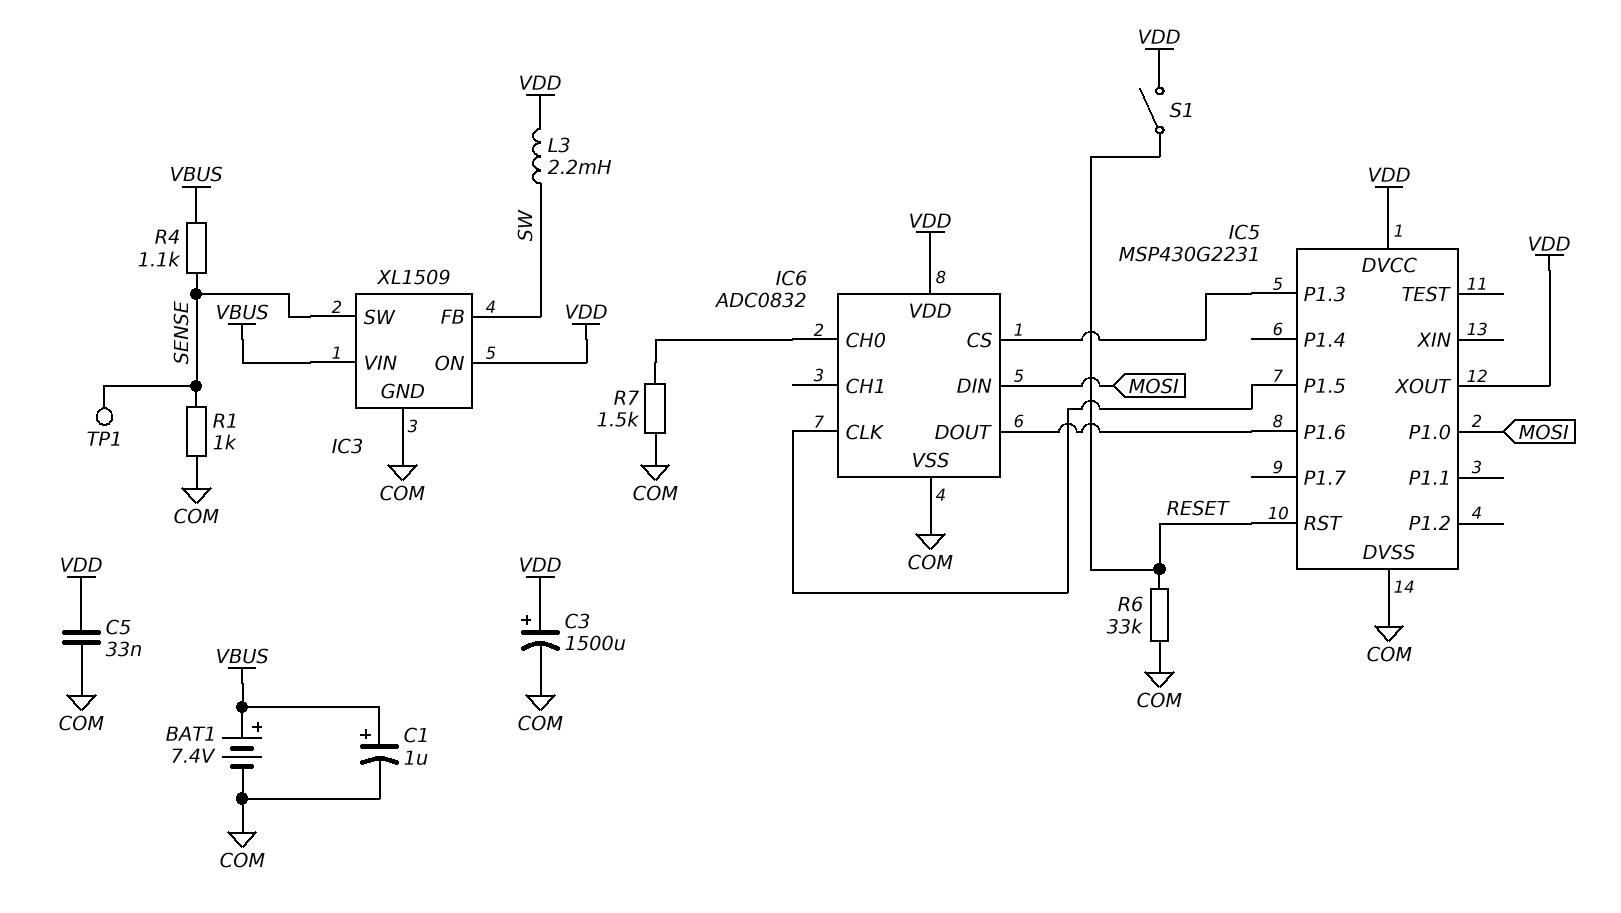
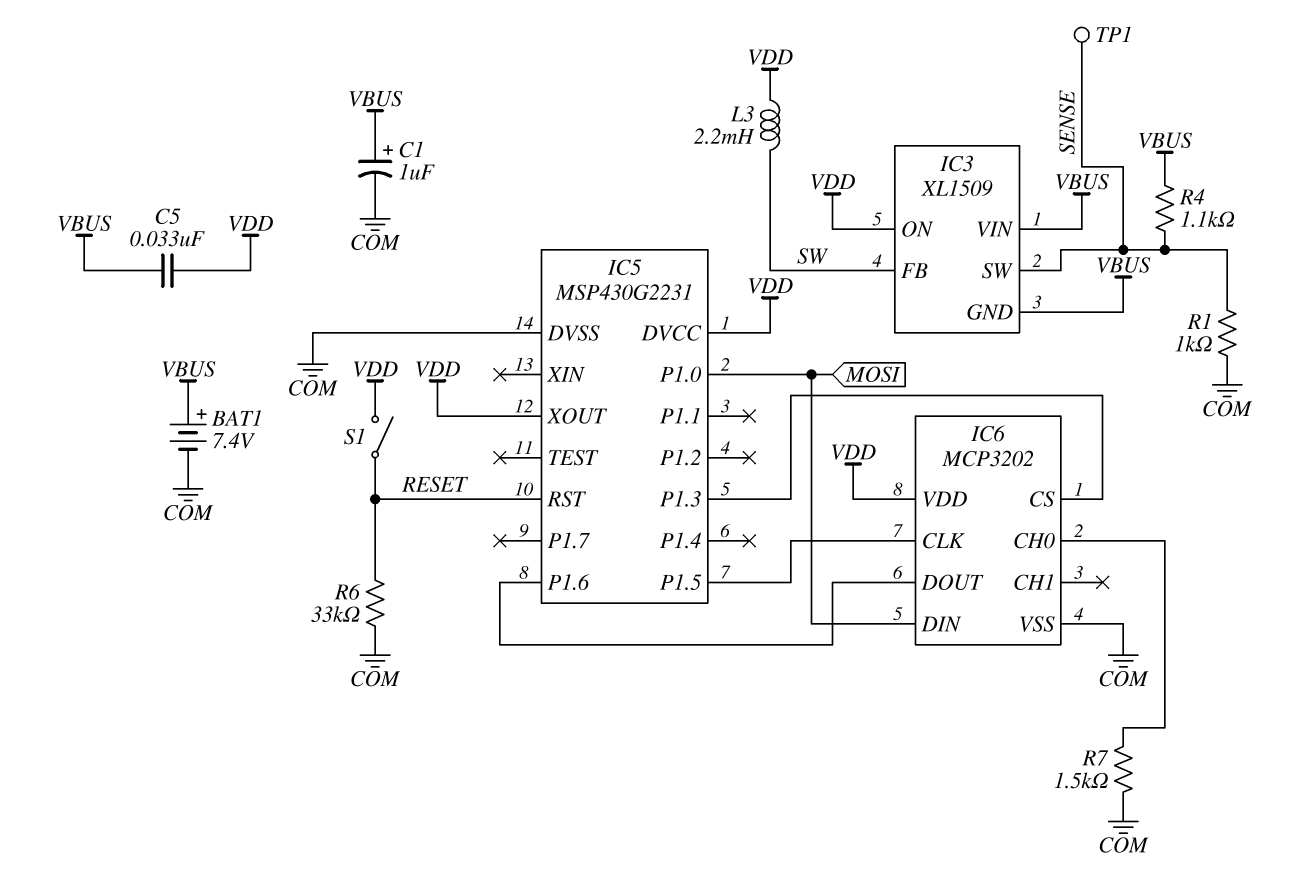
C3: 1500uF (plus VDD, minus COM) -> none
C5: 33nF (COM, VDD) -> 33nF (VBUS, VDD)
IC3 pin GND: COM -> VBUS
IC6: ADC0832 -> MCP3202

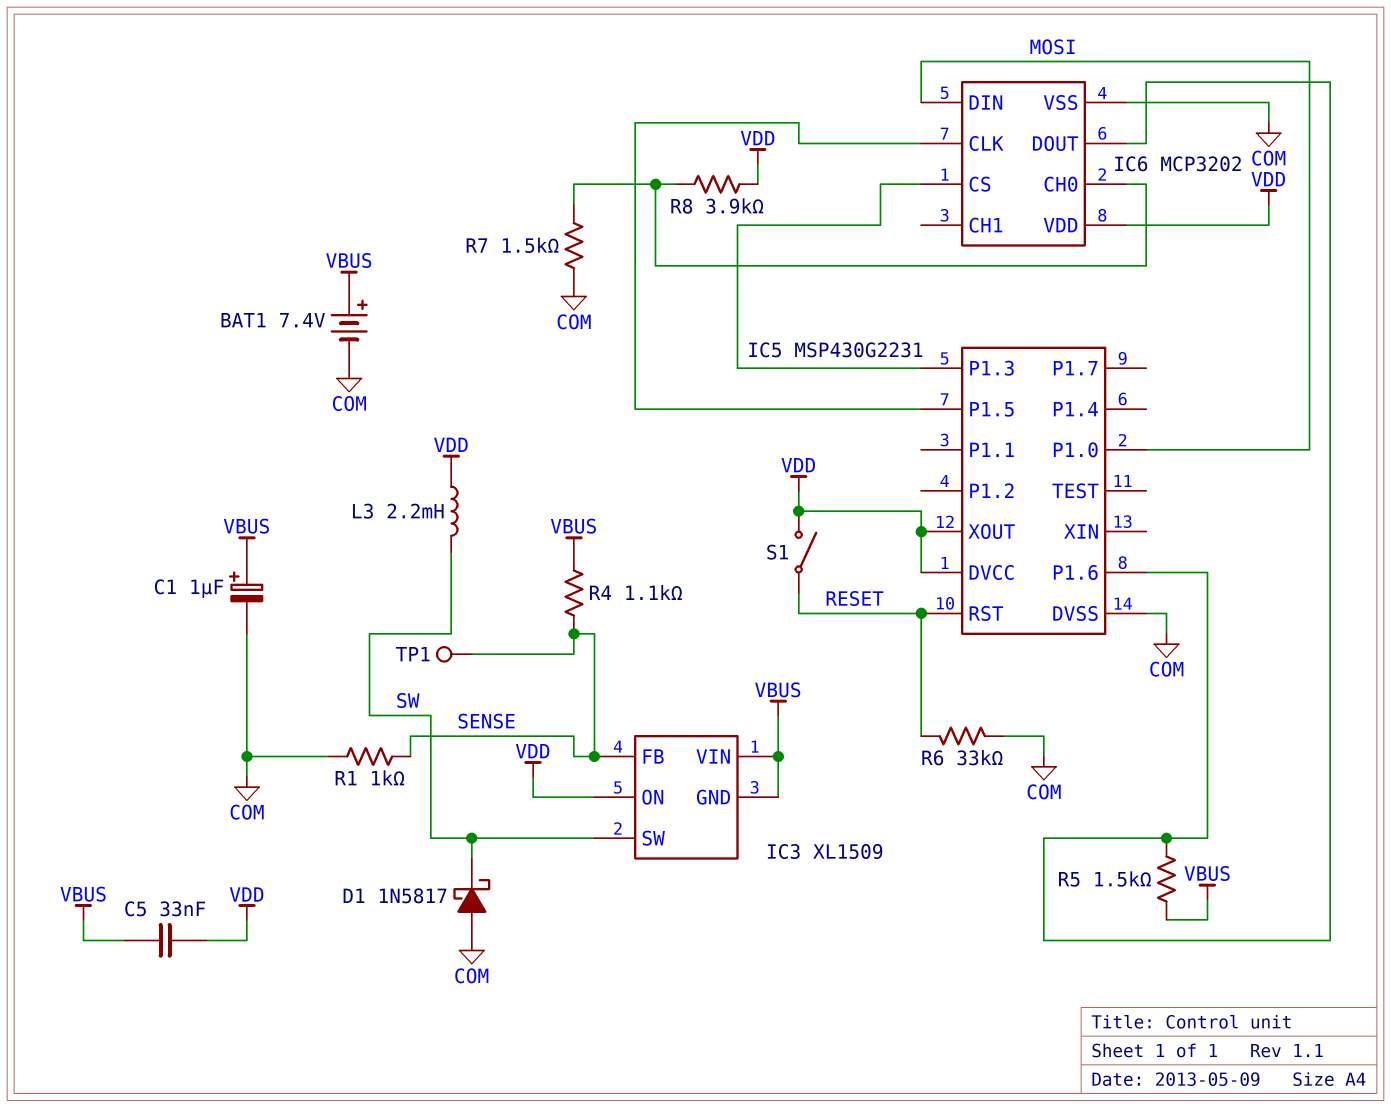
D1: none -> schottky 1N5817 (A COM, K SW)
IC3 pin FB: SW -> SENSE
IC3 pin SW: SENSE -> SW
R5: none -> 1.5k (IC5/P1.6, VBUS)
R8: none -> 3.9k (IC6/CH0, VDD)

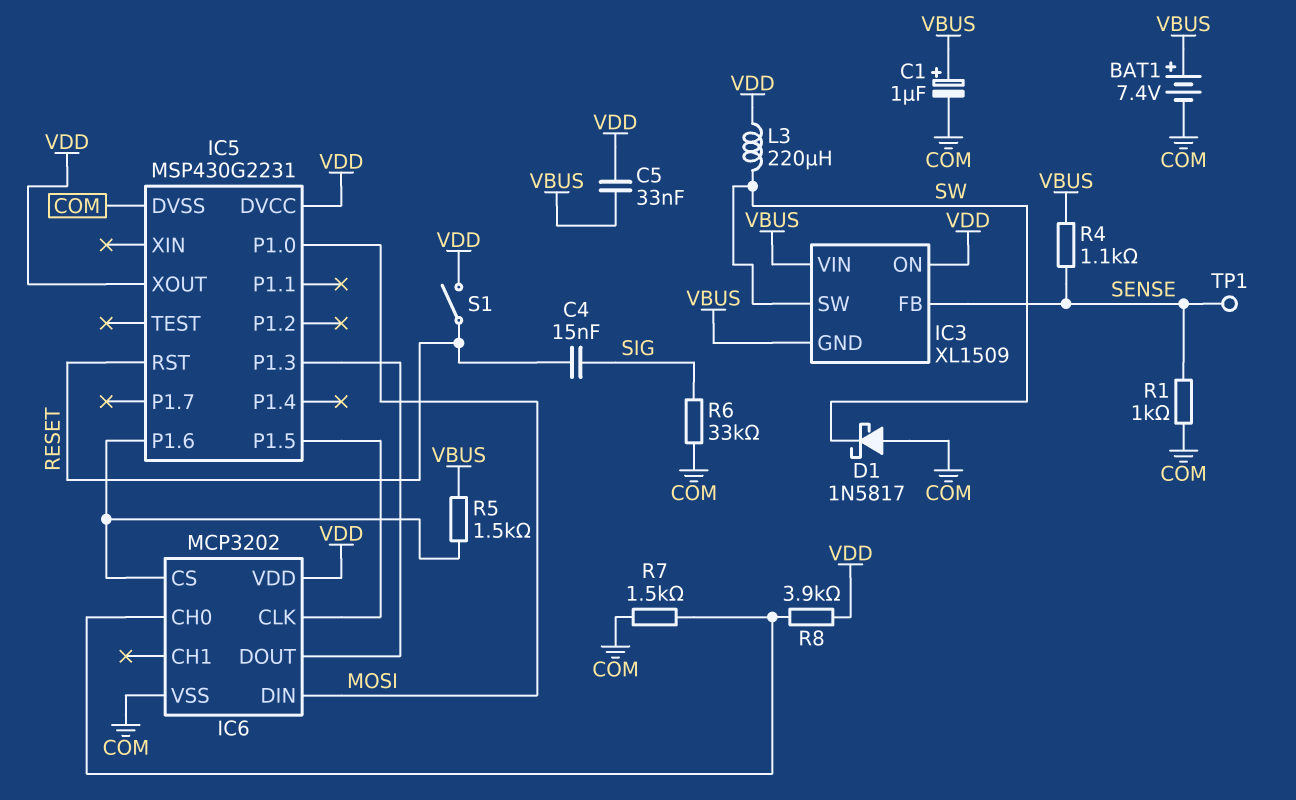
C4: none -> 15nF (RESET, SIG)
IC6 pin CS: IC5/P1.3 -> IC5/P1.6
IC6 pin DOUT: IC5/P1.6 -> IC5/P1.3
L3: 2.2mH (SW, VDD) -> 220uH (SW, VDD)
R6: 33k (COM, RESET) -> 33k (COM, SIG)

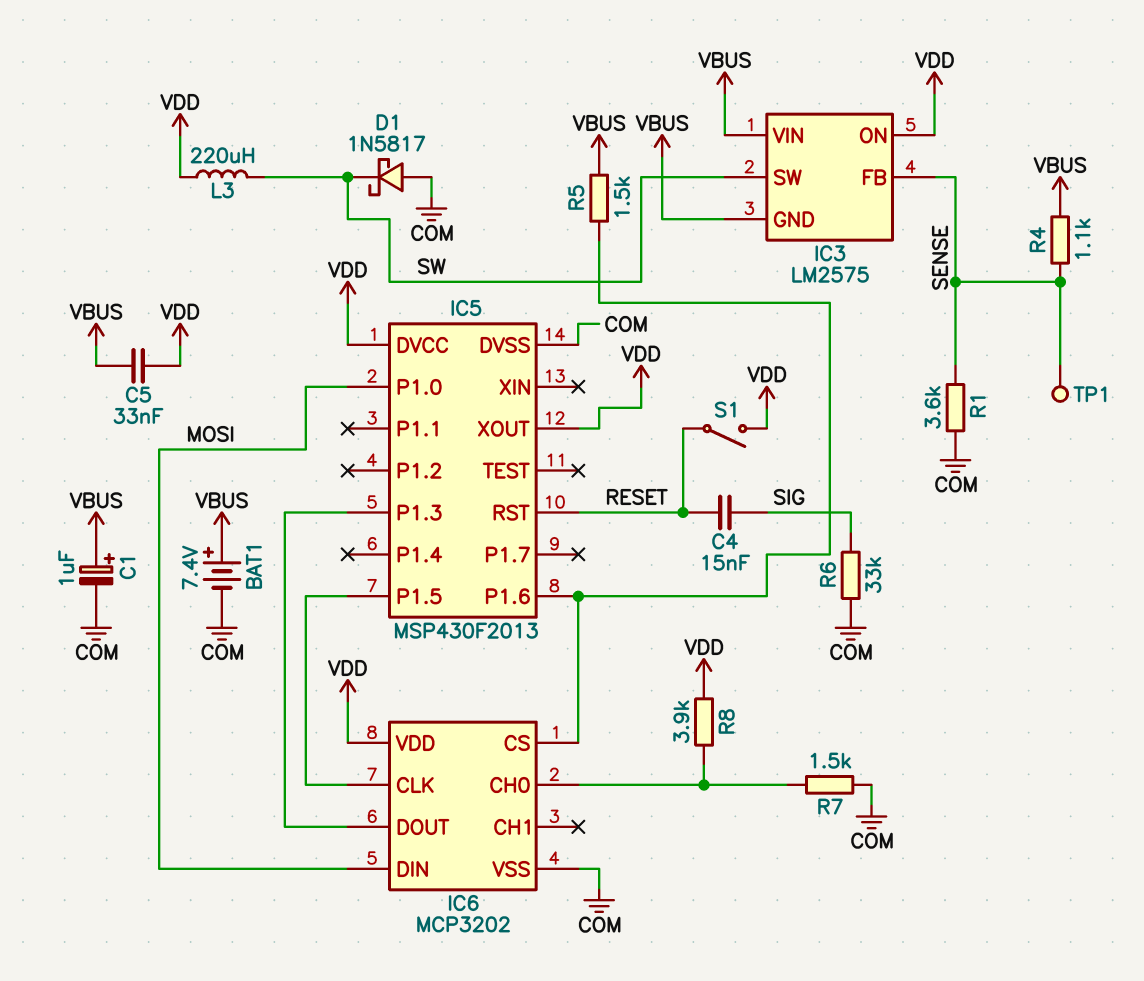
IC3: XL1509 -> LM2575
IC5: MSP430G2231 -> MSP430F2013
R1: 1k (COM, SENSE) -> 3.6k (COM, SENSE)

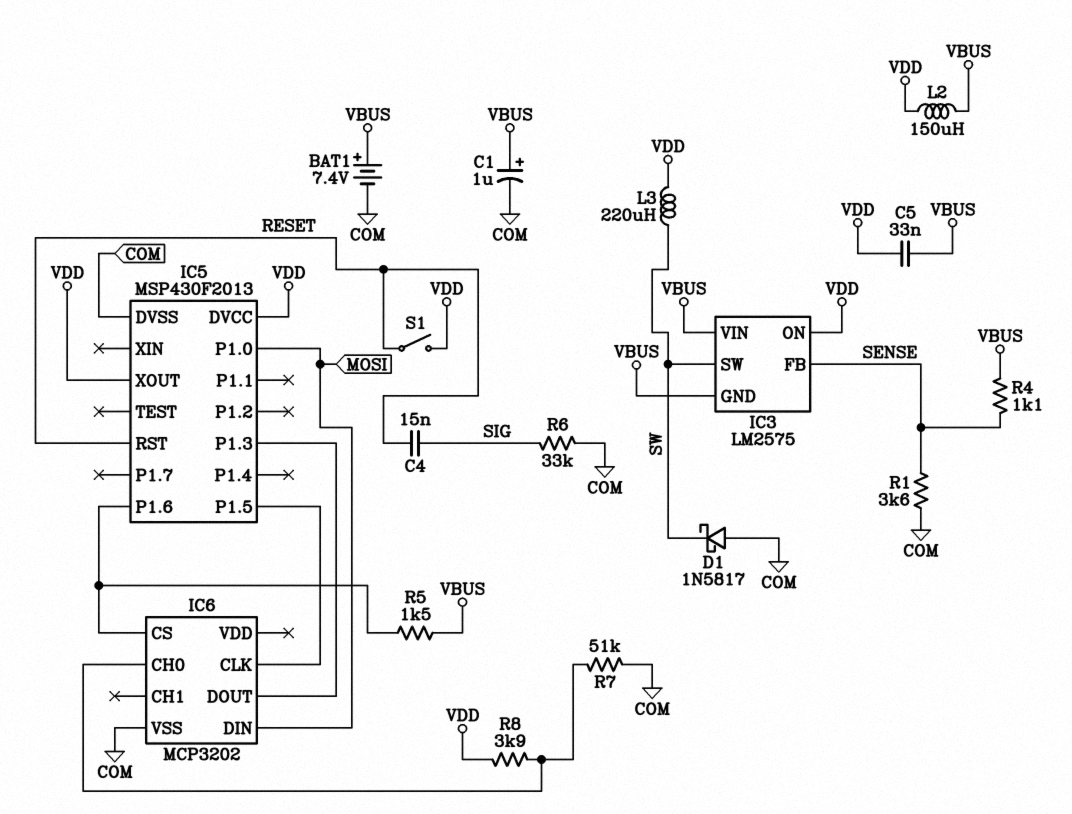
IC6 pin VDD: VDD -> none
L2: none -> 150uH (VBUS, VDD)
R7: 1.5k (COM, IC6/CH0) -> 51k (COM, IC6/CH0)
TP1: test point (SENSE) -> none

